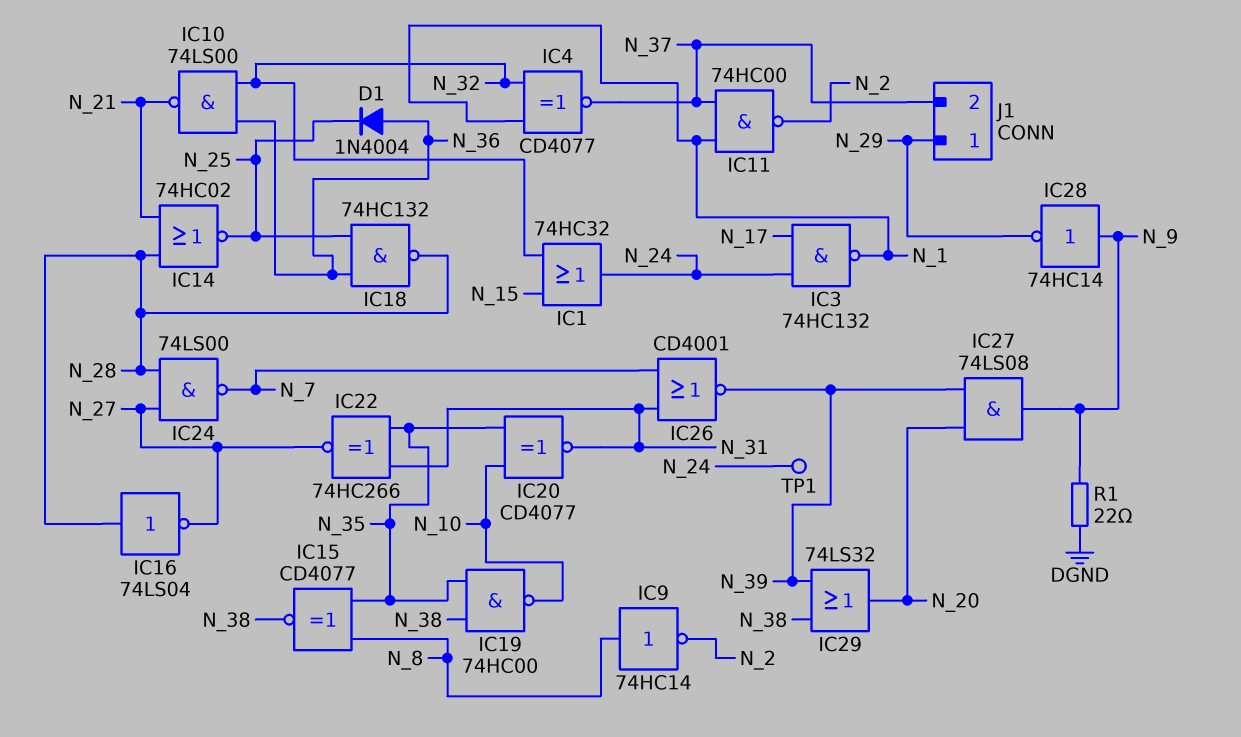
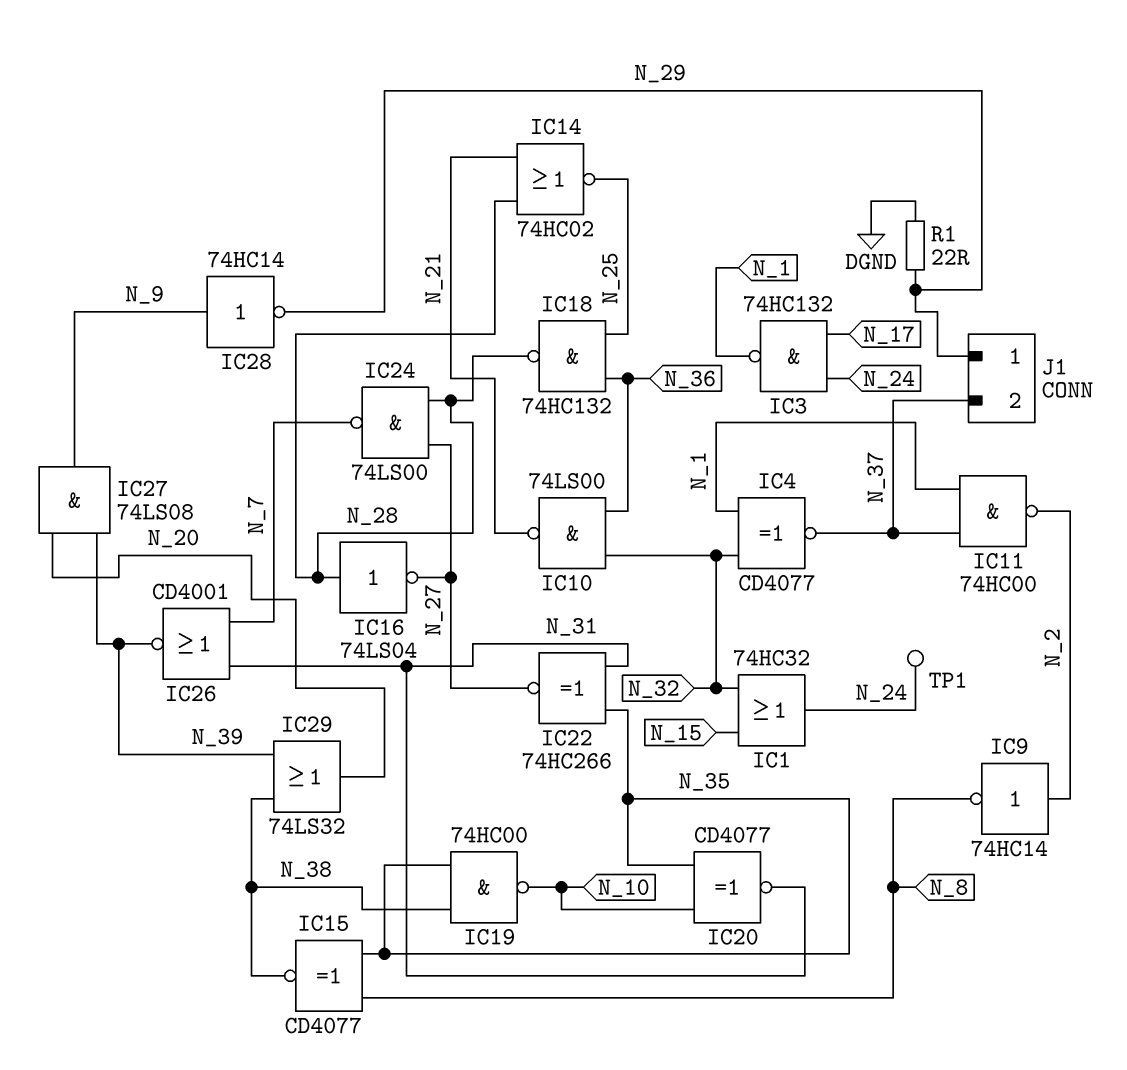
D1: diode 1N4004 (A N_36, K N_25) -> none
IC9: NOT 74HC14 (in N_8, out N_2) -> NOT 74HC14 (in N_2, out N_8)
R1: 22 (DGND, N_9) -> 22 (DGND, N_29)

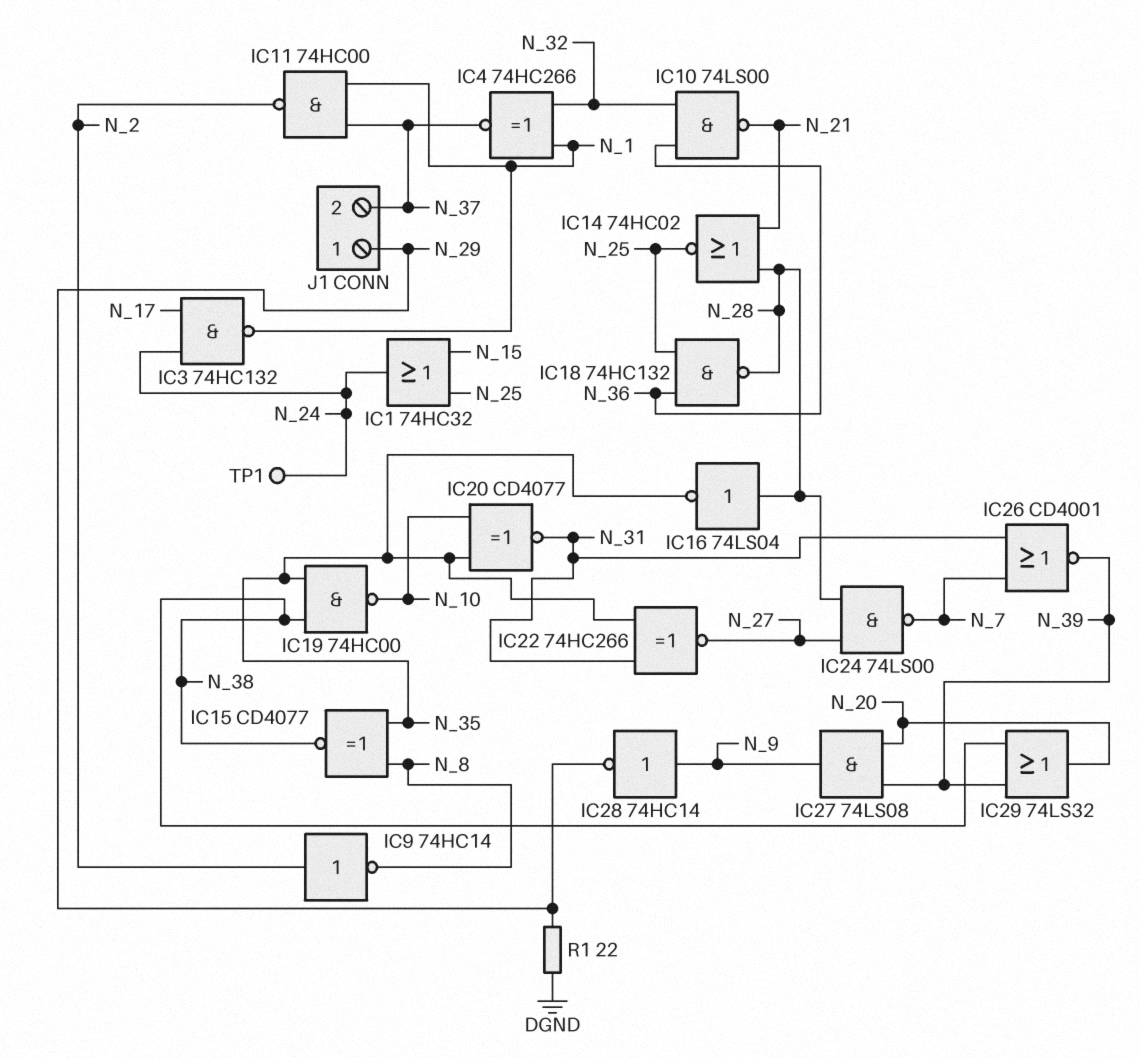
IC1: OR 74HC32 (in N_15, in N_32, out N_24) -> OR 74HC32 (in N_15, in N_25, out N_24)
IC4: XNOR CD4077 (in N_1, in N_32, out N_37) -> XNOR 74HC266 (in N_1, in N_32, out N_37)
IC16: NOT 74LS04 (in N_28, out N_27) -> NOT 74LS04 (in N_28, out N_35)

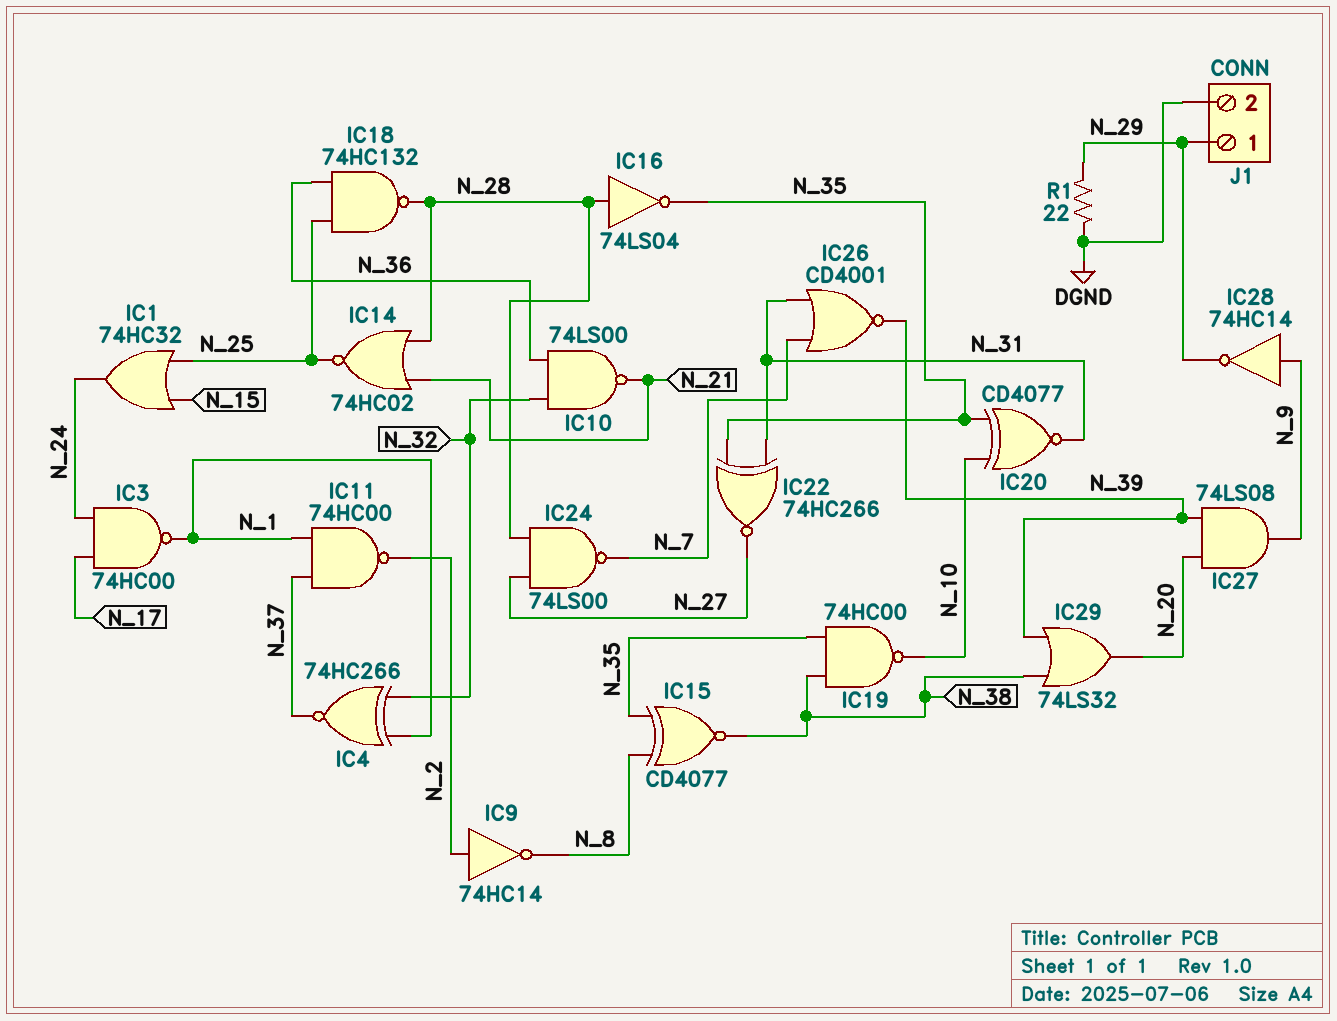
IC3: NAND 74HC132 (in N_17, in N_24, out N_1) -> NAND 74HC00 (in N_17, in N_24, out N_1)
J1 pin 2: N_37 -> DGND
TP1: test point (N_24) -> none

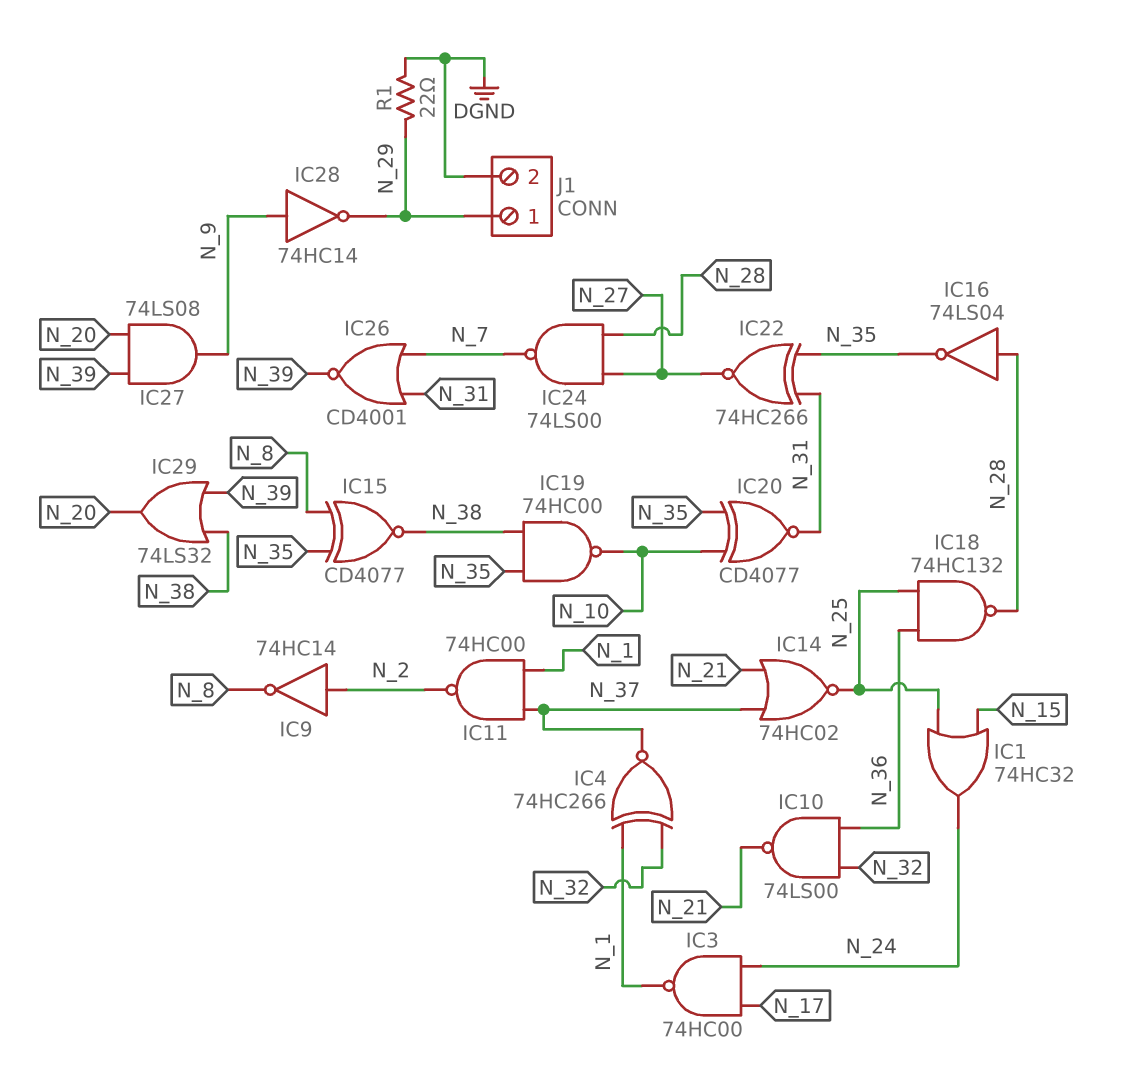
IC14: NOR 74HC02 (in N_21, in N_28, out N_25) -> NOR 74HC02 (in N_21, in N_37, out N_25)

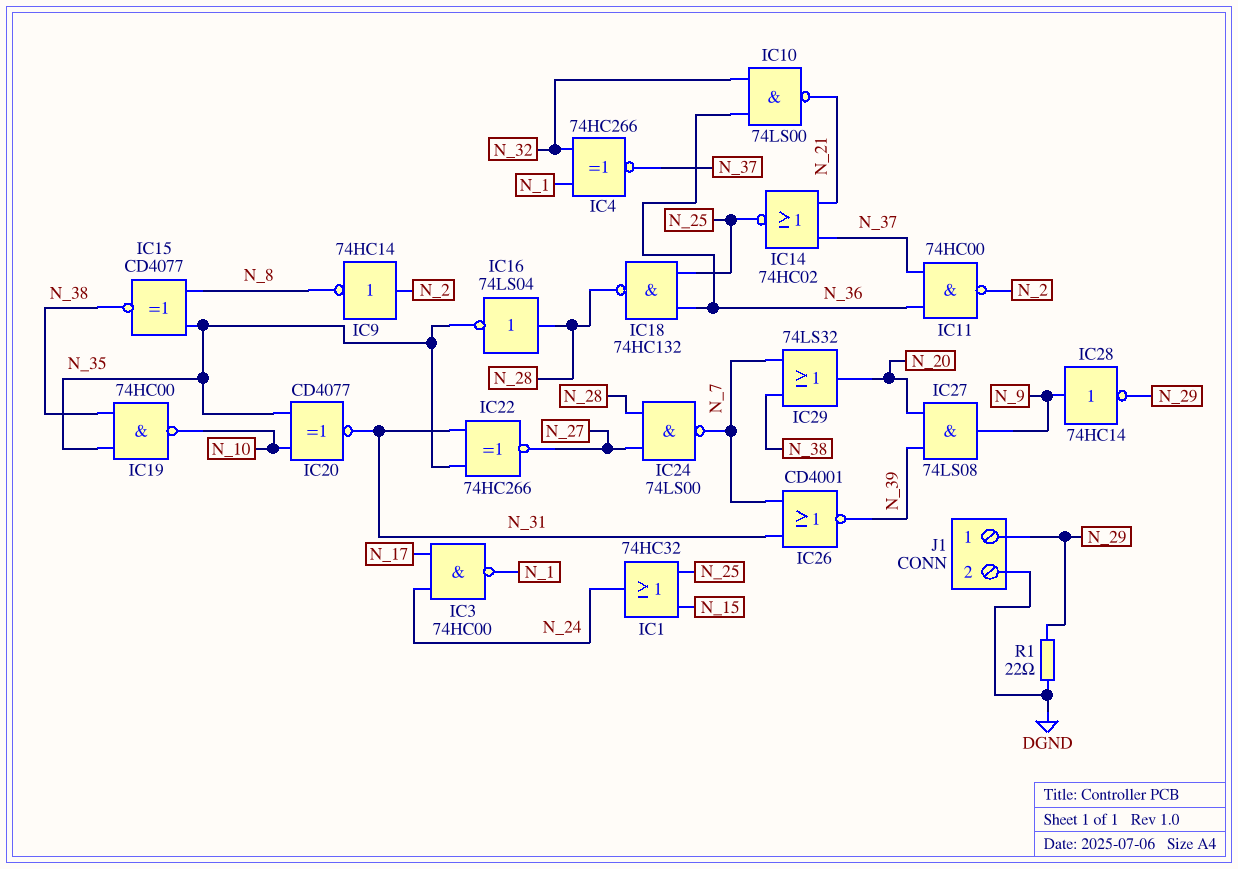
IC11: NAND 74HC00 (in N_1, in N_37, out N_2) -> NAND 74HC00 (in N_36, in N_37, out N_2)
IC29: OR 74LS32 (in N_38, in N_39, out N_20) -> OR 74LS32 (in N_7, in N_38, out N_20)

